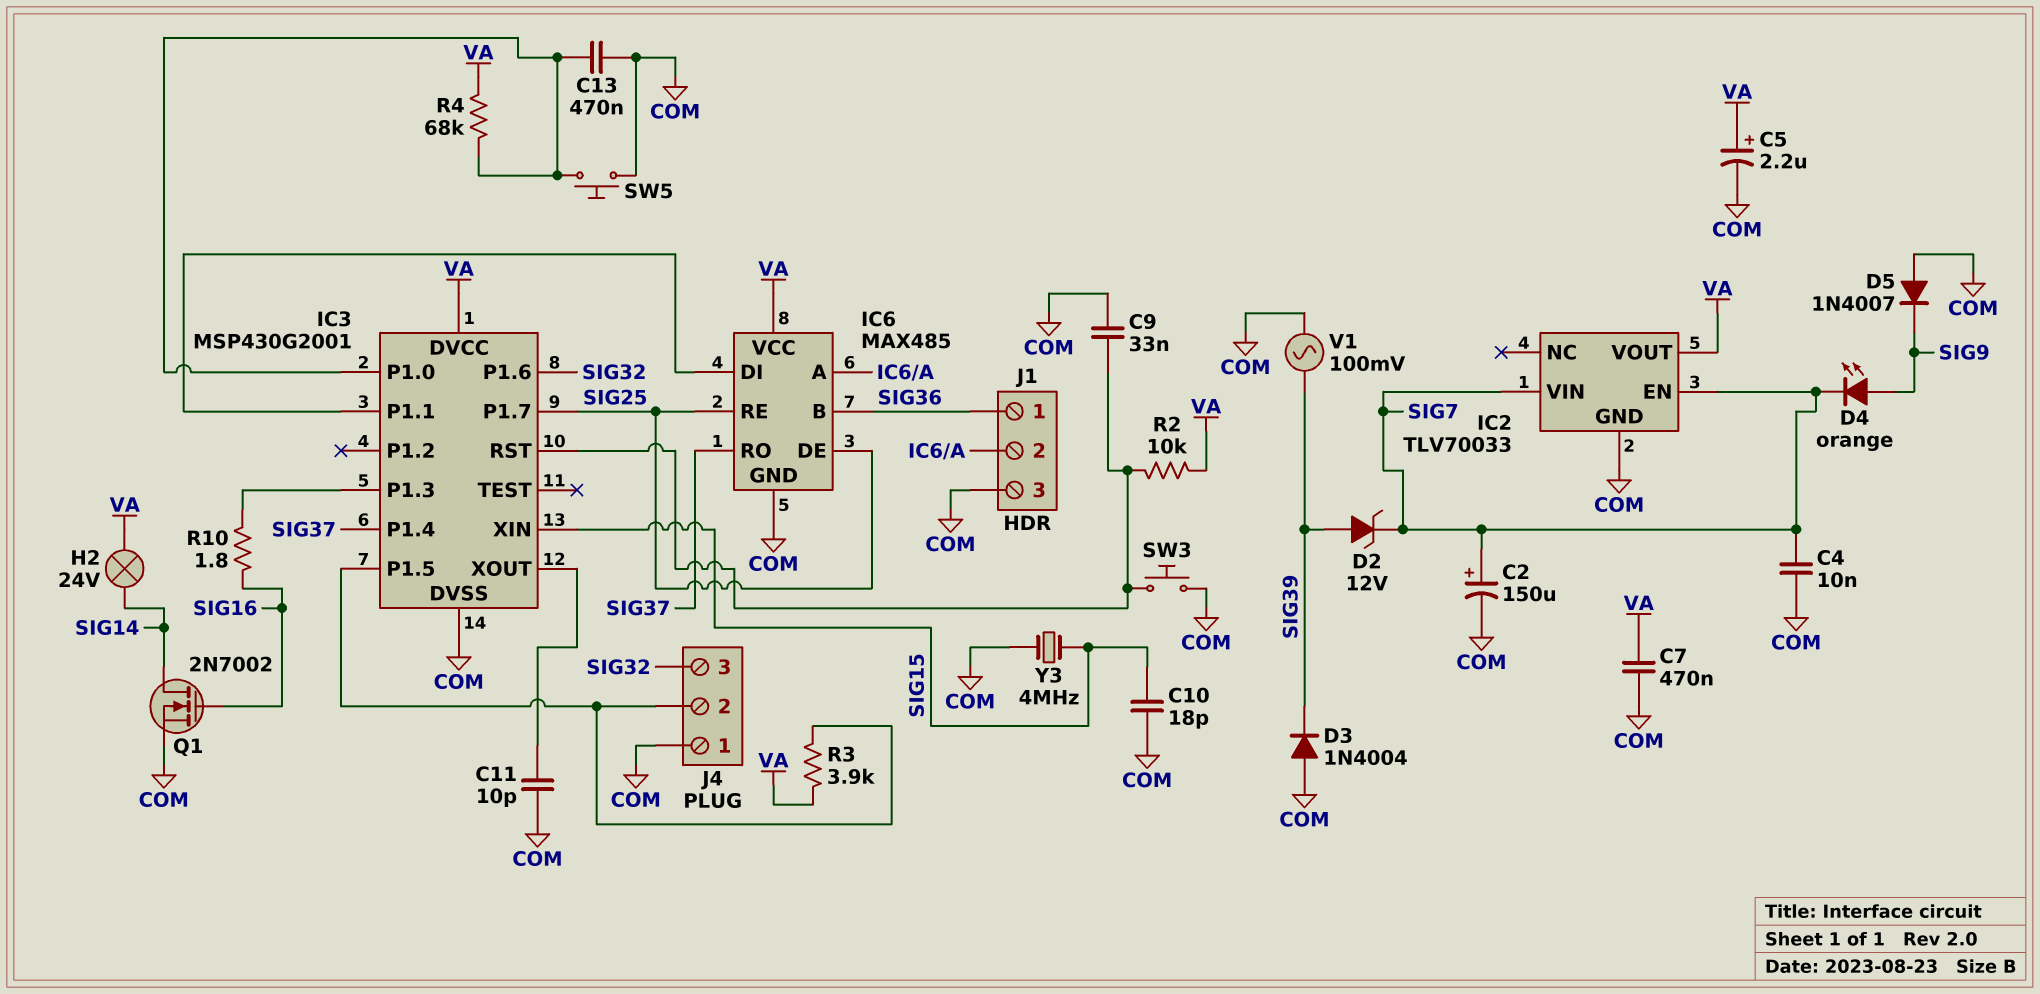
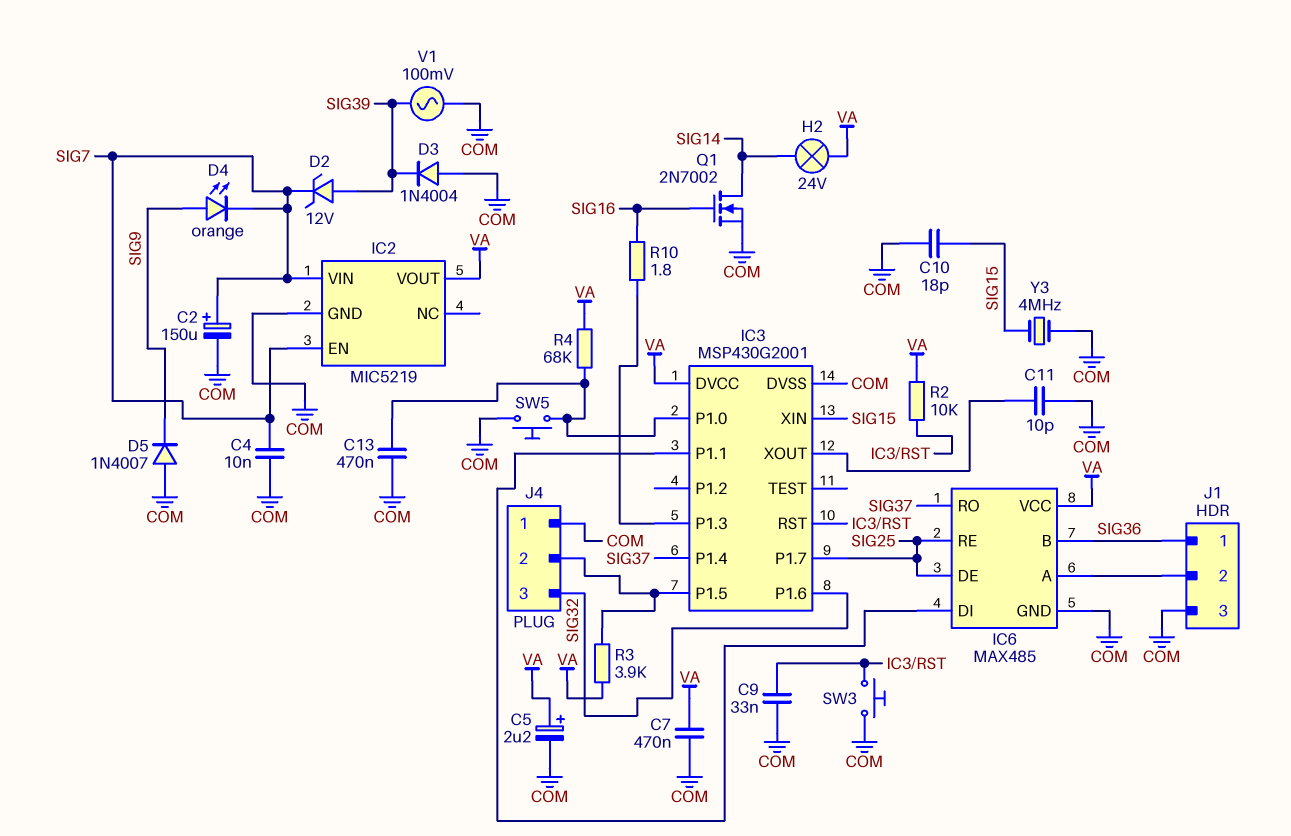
IC2: TLV70033 -> MIC5219

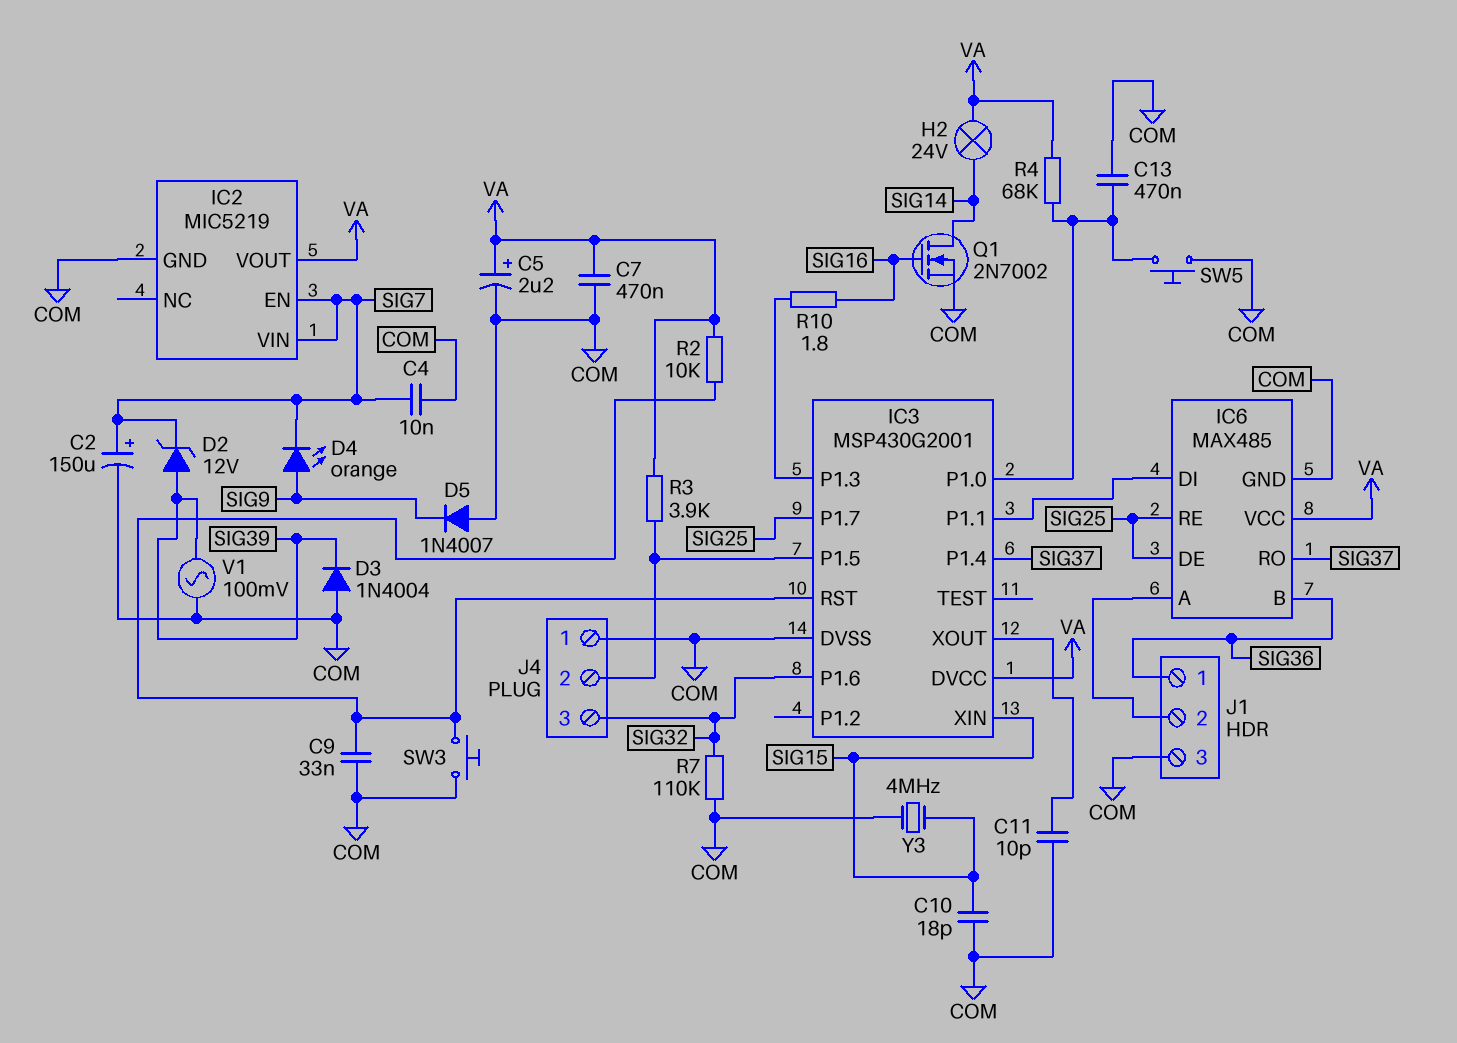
R7: none -> 110k (COM, SIG32)

